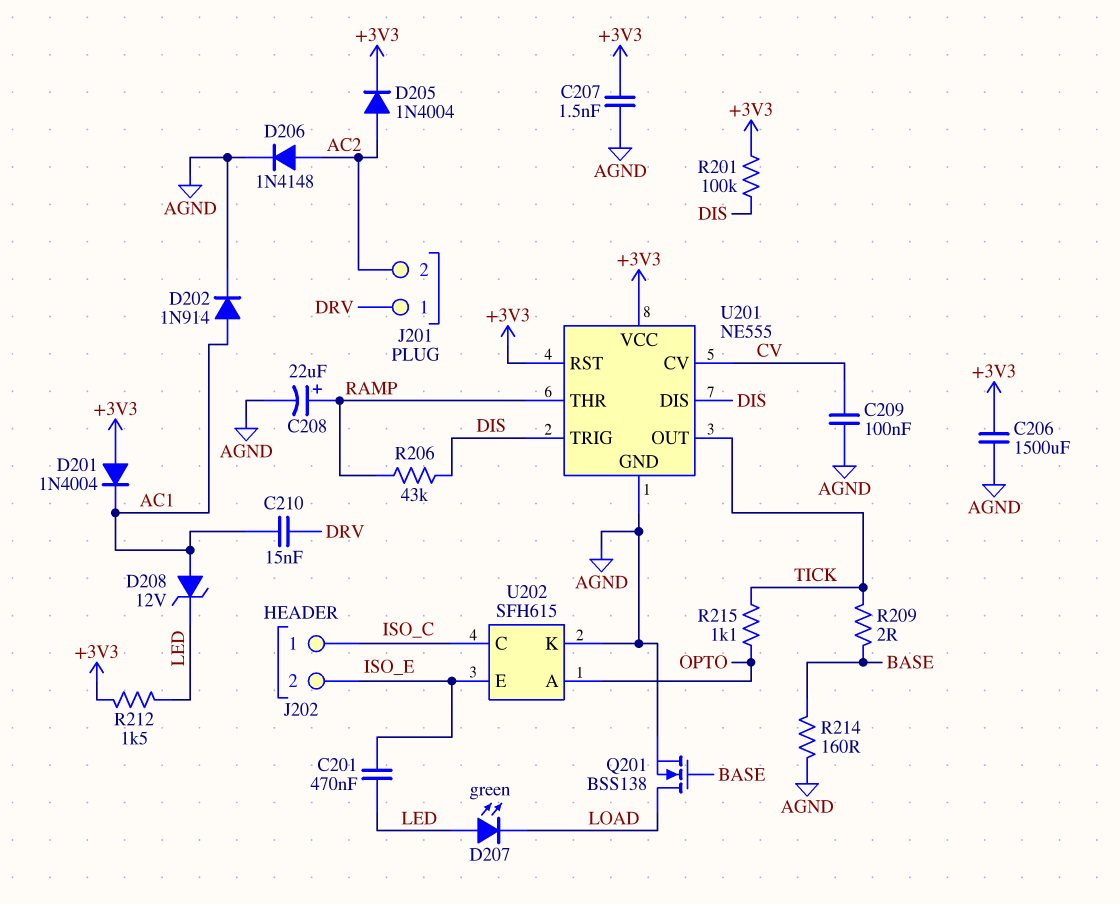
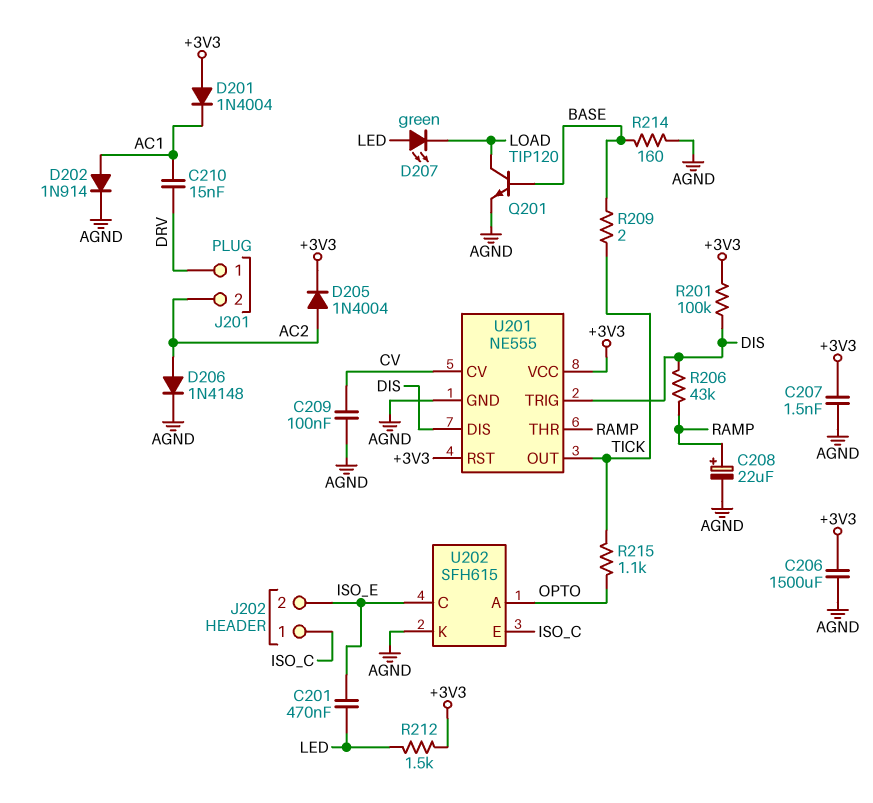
D208: zener 12V (A AC1, K LED) -> none
Q201: NMOS BSS138 (G BASE, D LOAD, S AGND) -> NPN TIP120 (B BASE, C LOAD, E AGND)
U202 pin C: ISO_C -> ISO_E
U202 pin E: ISO_E -> ISO_C

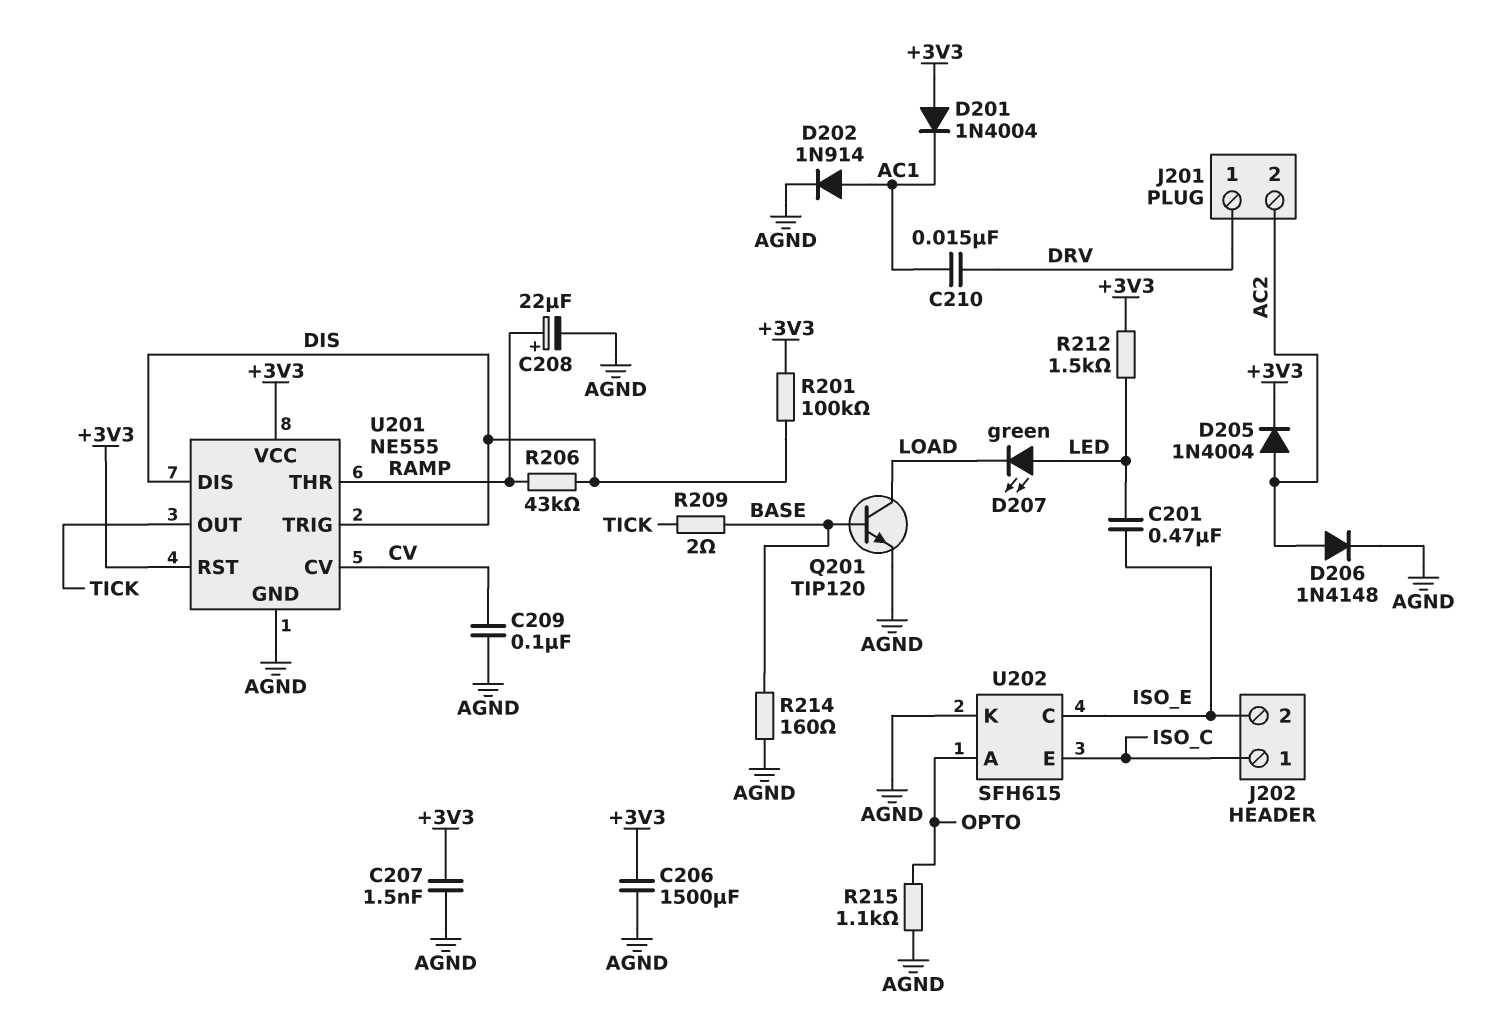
R215: 1.1k (OPTO, TICK) -> 1.1k (AGND, OPTO)

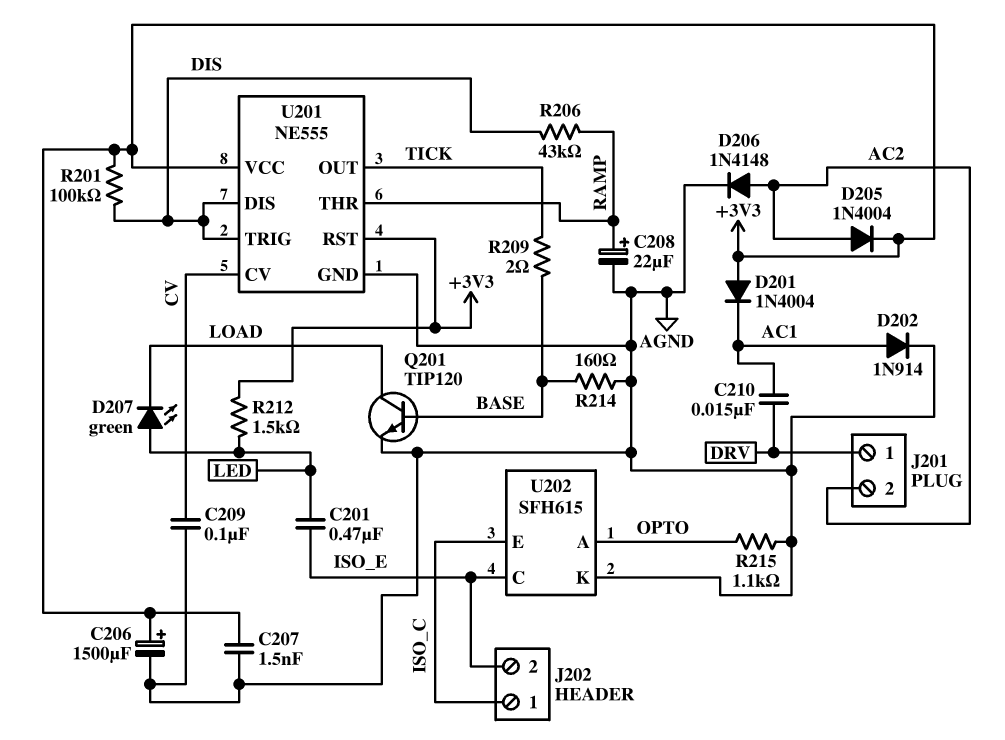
C206: 1500uF (+3V3, AGND) -> 1500uF (plus +3V3, minus AGND)

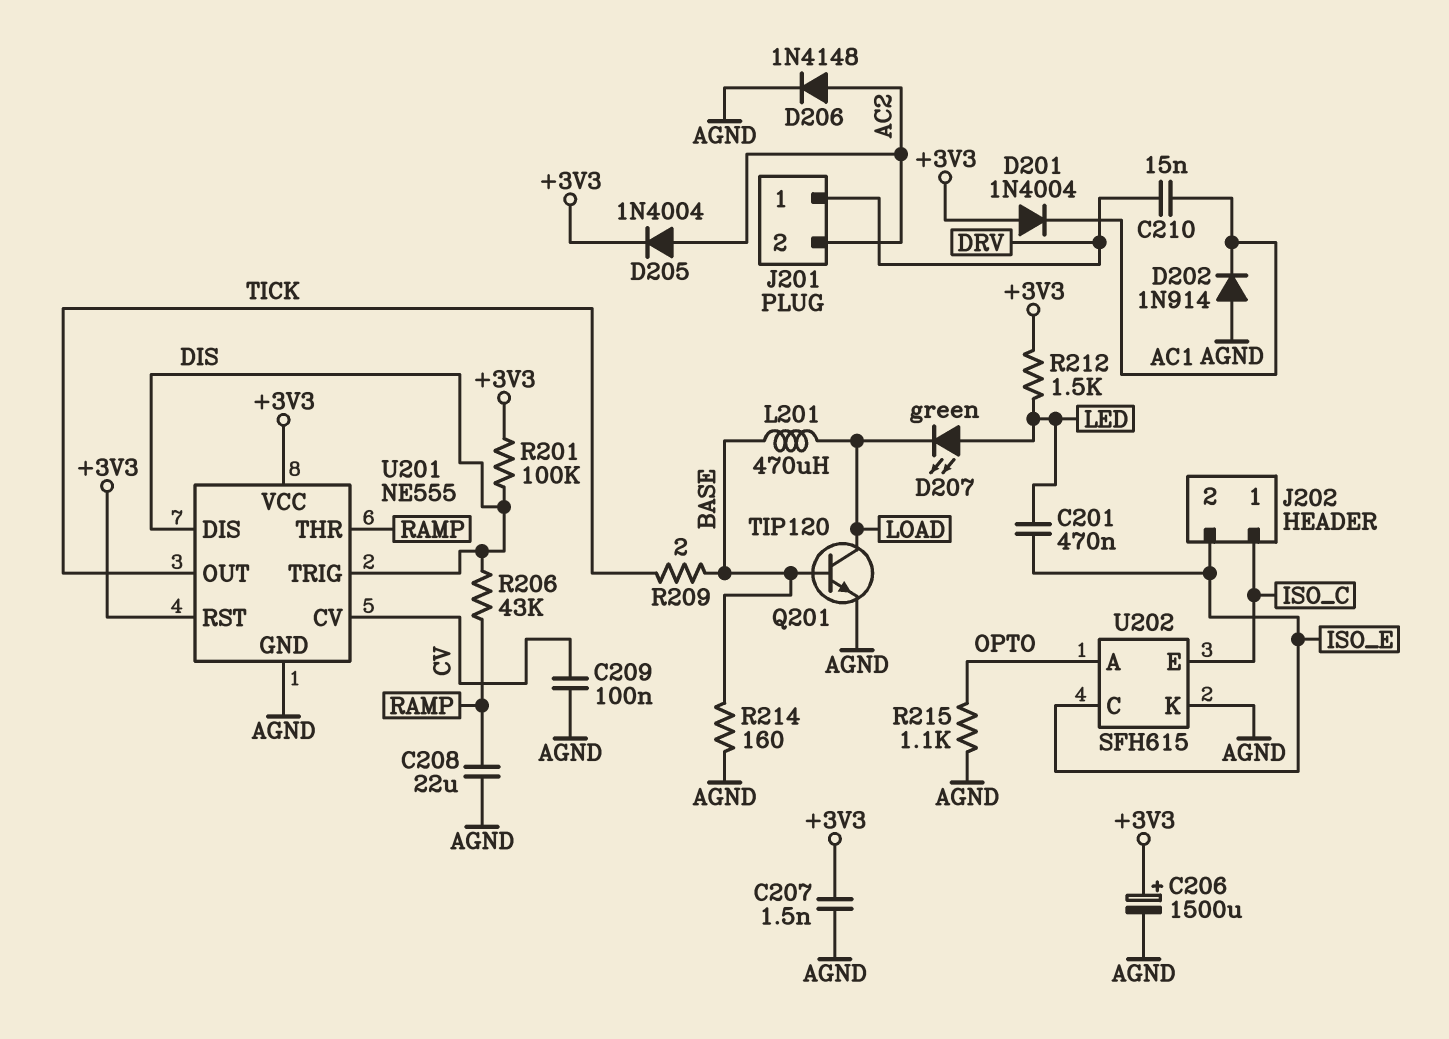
C208: 22uF (plus RAMP, minus AGND) -> 22uF (AGND, RAMP)
D202: diode 1N914 (A AC1, K AGND) -> diode 1N914 (A AGND, K AC1)
L201: none -> 470uH (BASE, LOAD)

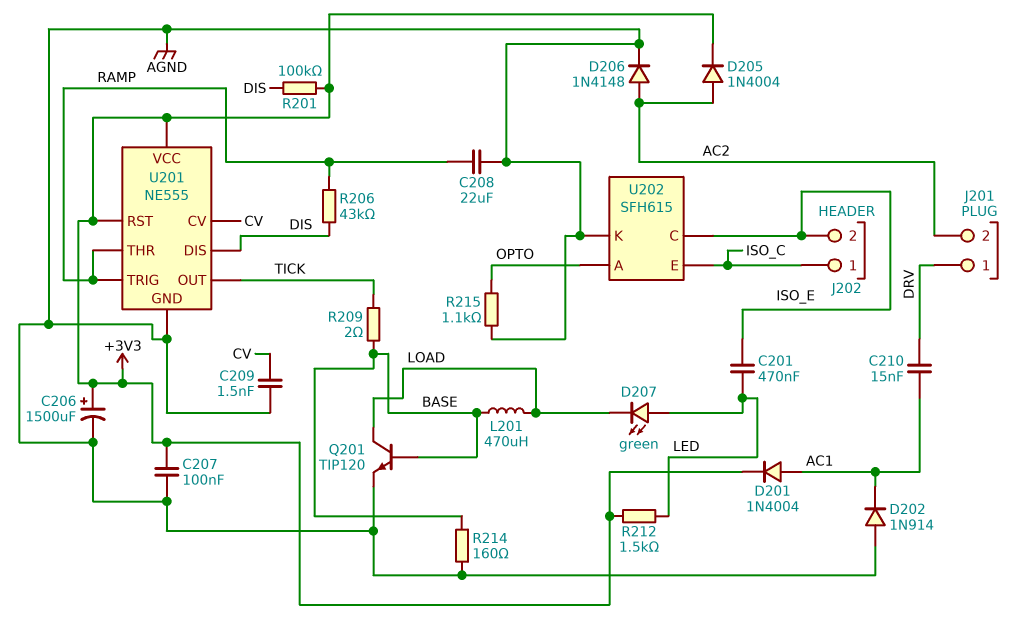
C207: 1.5nF (+3V3, AGND) -> 100nF (+3V3, AGND)
C209: 100nF (AGND, CV) -> 1.5nF (AGND, CV)
D201: diode 1N4004 (A +3V3, K AC1) -> diode 1N4004 (A AC1, K +3V3)
U201 pin TRIG: DIS -> RAMP

